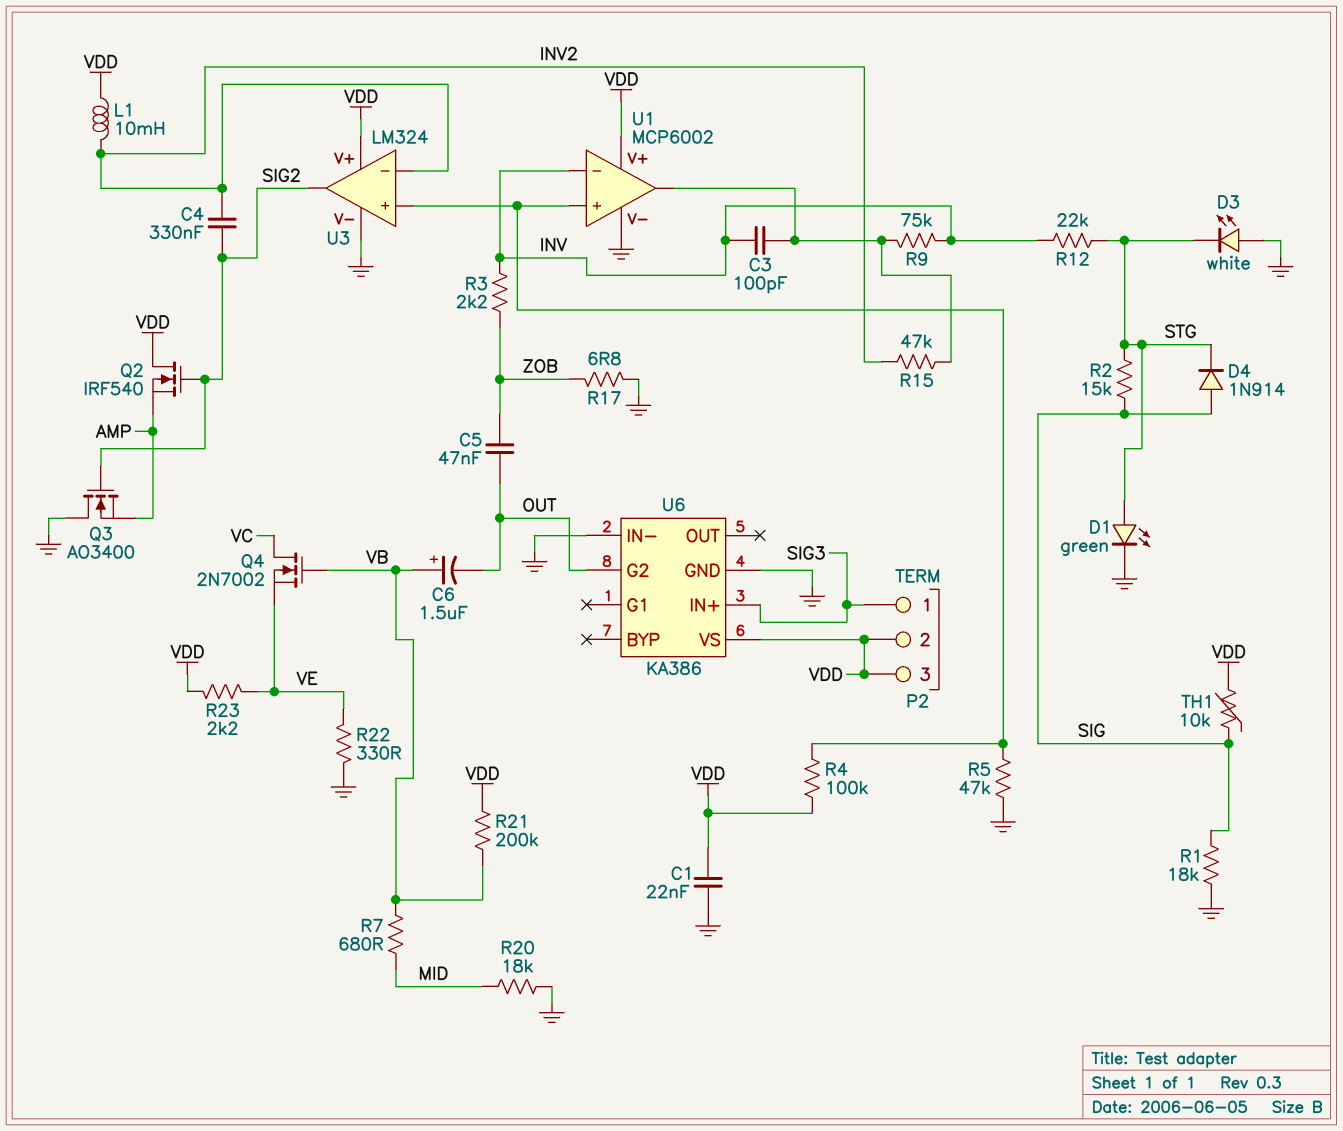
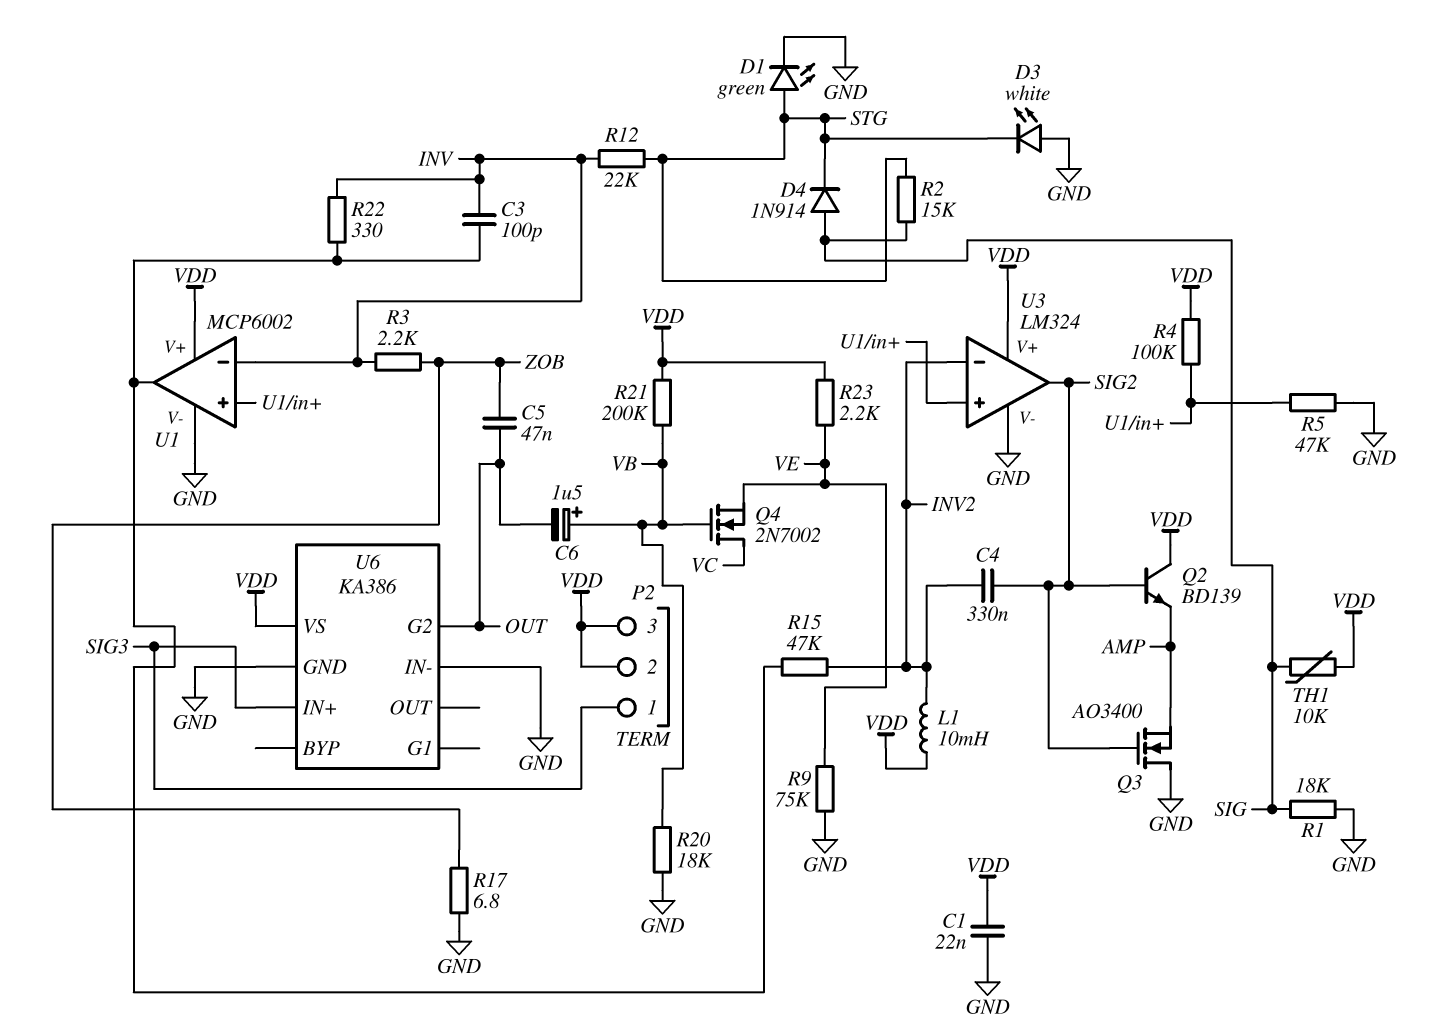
Q2: NMOS IRF540 (G SIG2, D VDD, S AMP) -> NPN BD139 (B SIG2, C VDD, E AMP)
R7: 680 (MID, VB) -> none
R9: 75k (INV, U1/out) -> 75k (GND, VE)
R20: 18k (GND, MID) -> 18k (GND, VB)
R22: 330 (GND, VE) -> 330 (INV, U1/out)

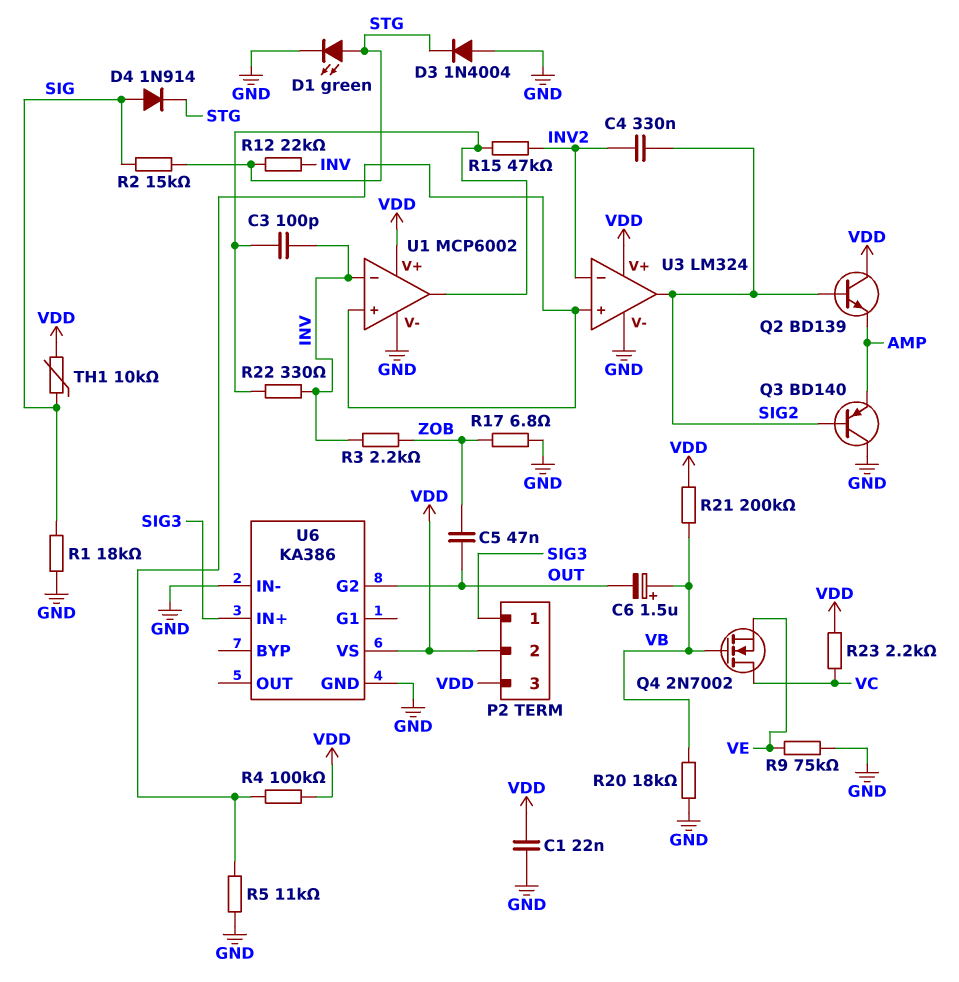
D3: LED white (A GND, K STG) -> diode 1N4004 (A GND, K STG)
L1: 10mH (INV2, VDD) -> none
Q3: NMOS AO3400 (G SIG2, D GND, S AMP) -> PNP BD140 (B SIG2, C GND, E AMP)
R5: 47k (GND, U1/in+) -> 11k (GND, U1/in+)
R23: 2.2k (VDD, VE) -> 2.2k (VC, VDD)

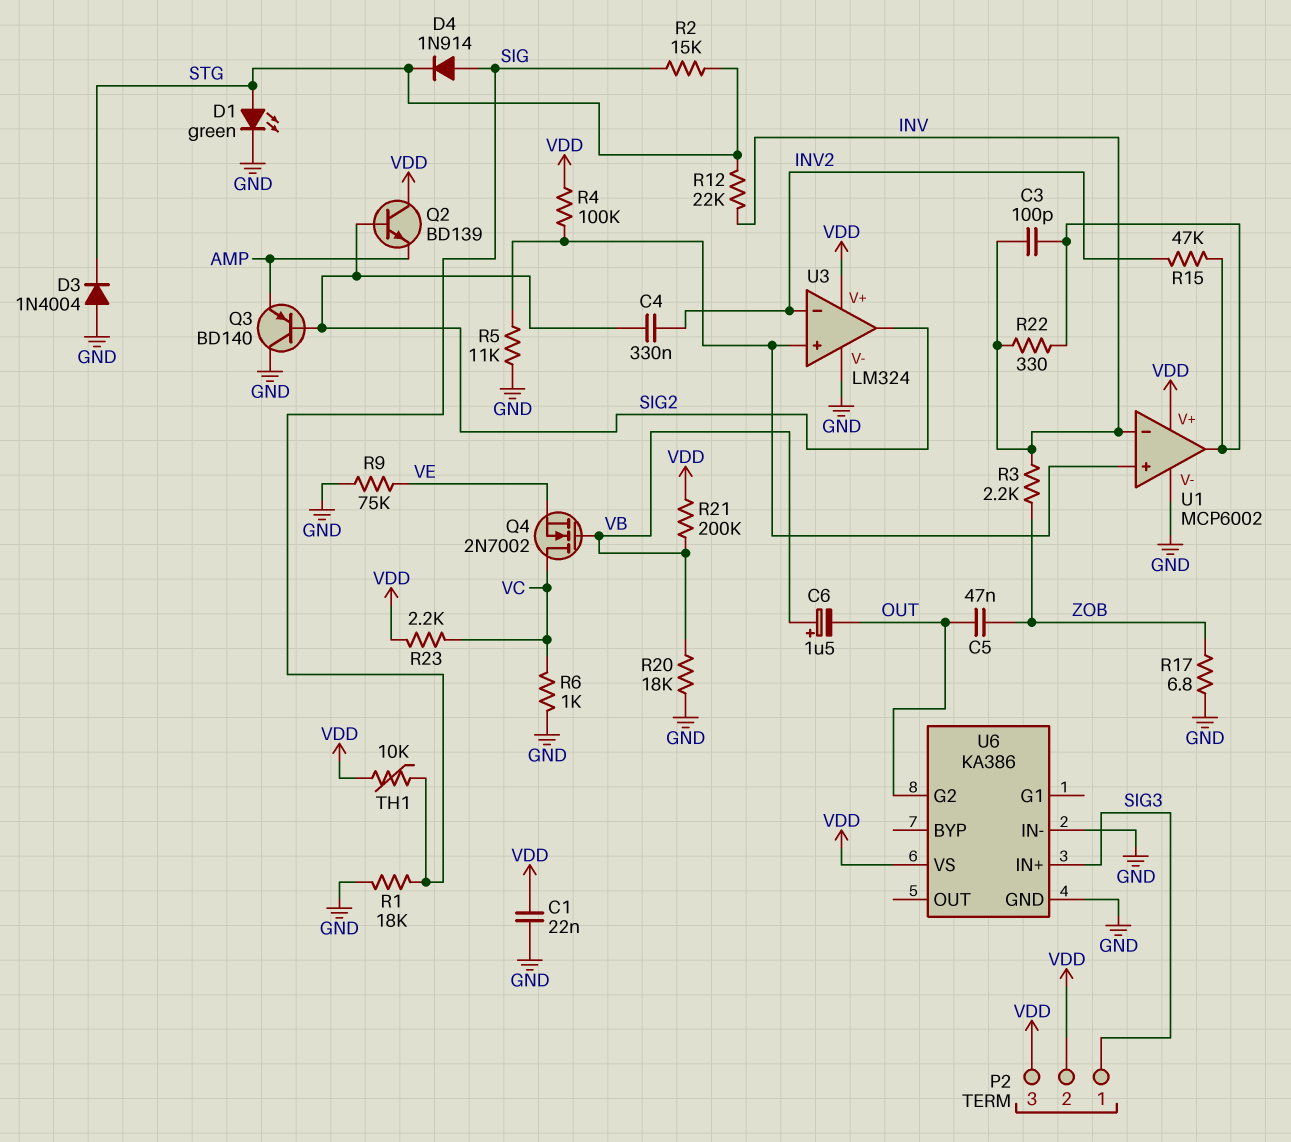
R6: none -> 1k (GND, VC)

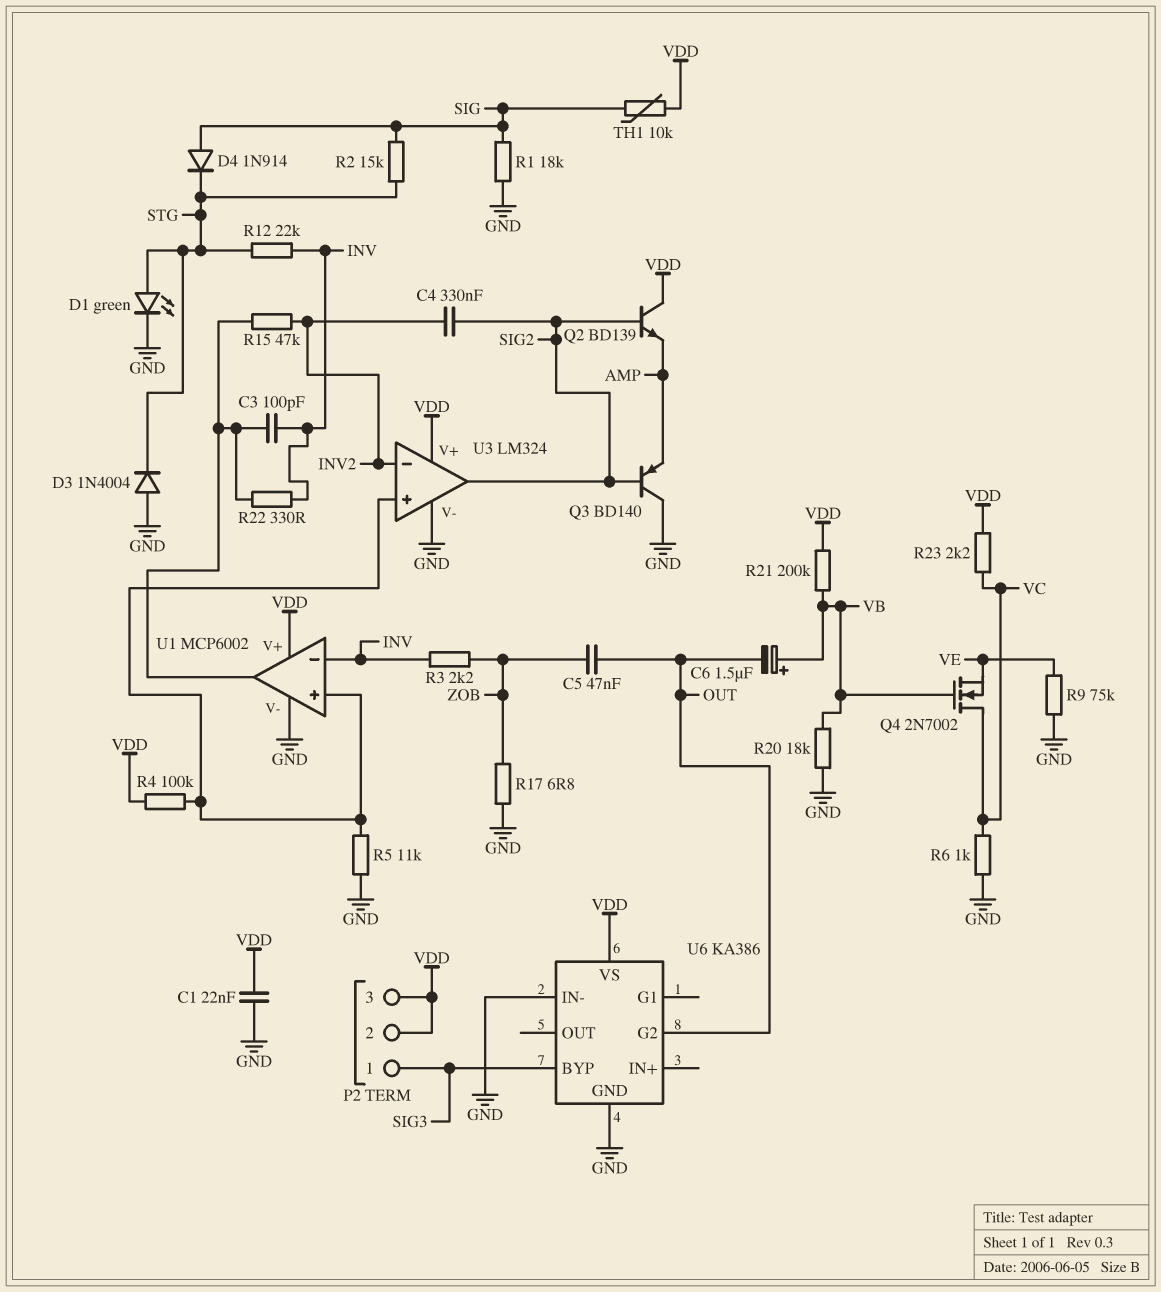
U6 pin BYP: none -> SIG3
U6 pin IN+: SIG3 -> none

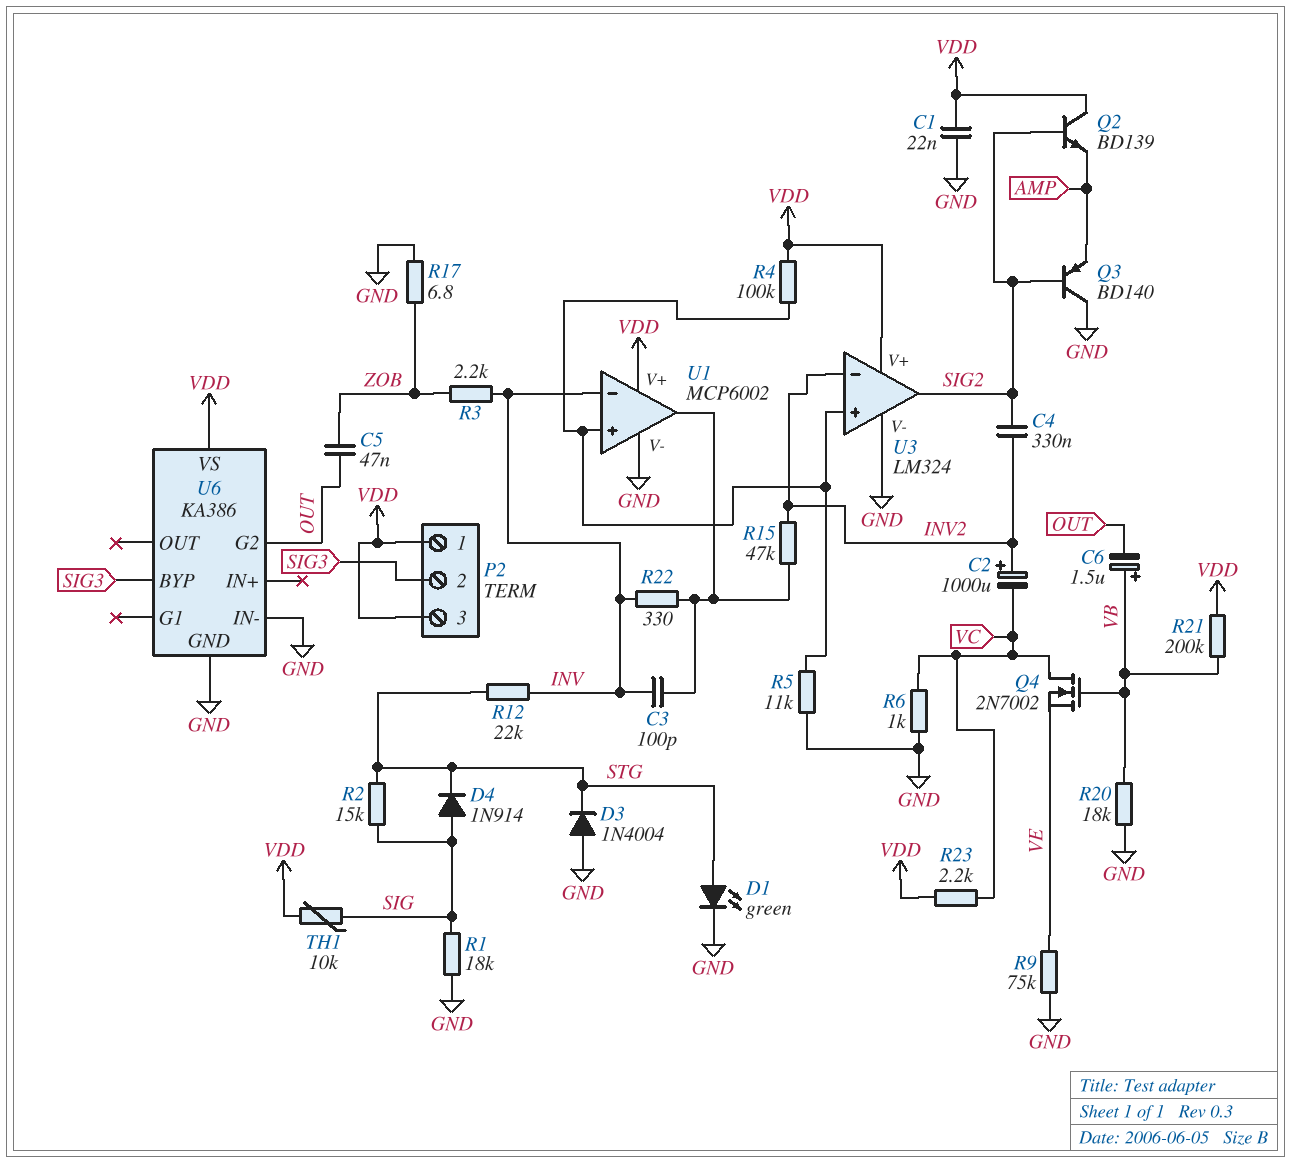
C2: none -> 1000uF (plus INV2, minus VC)
P2 pin 1: SIG3 -> VDD
P2 pin 2: VDD -> SIG3

